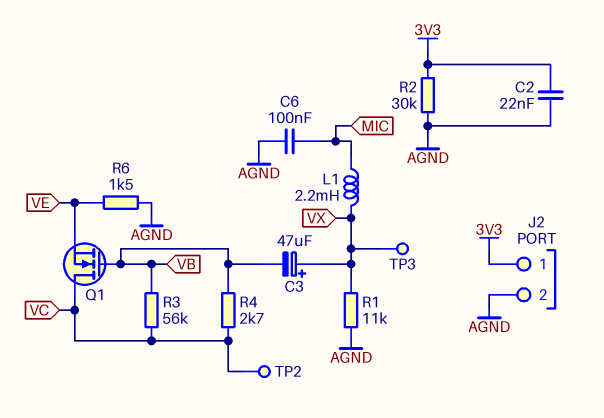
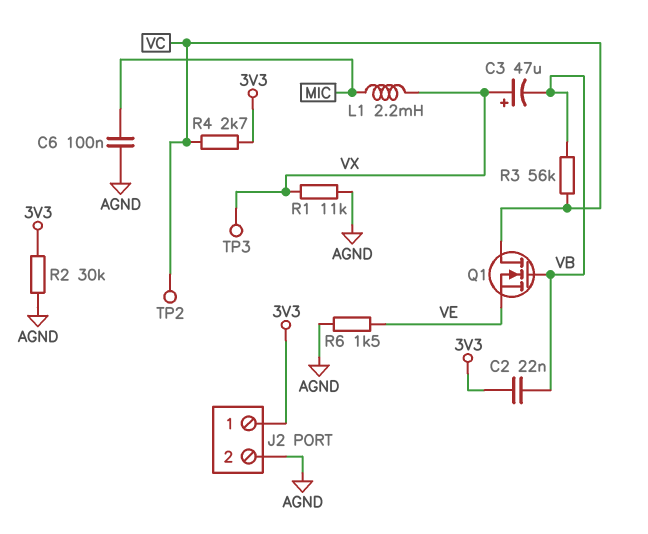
C2: 22nF (3V3, AGND) -> 22nF (3V3, VB)
R4: 2.7k (VB, VC) -> 2.7k (3V3, VC)

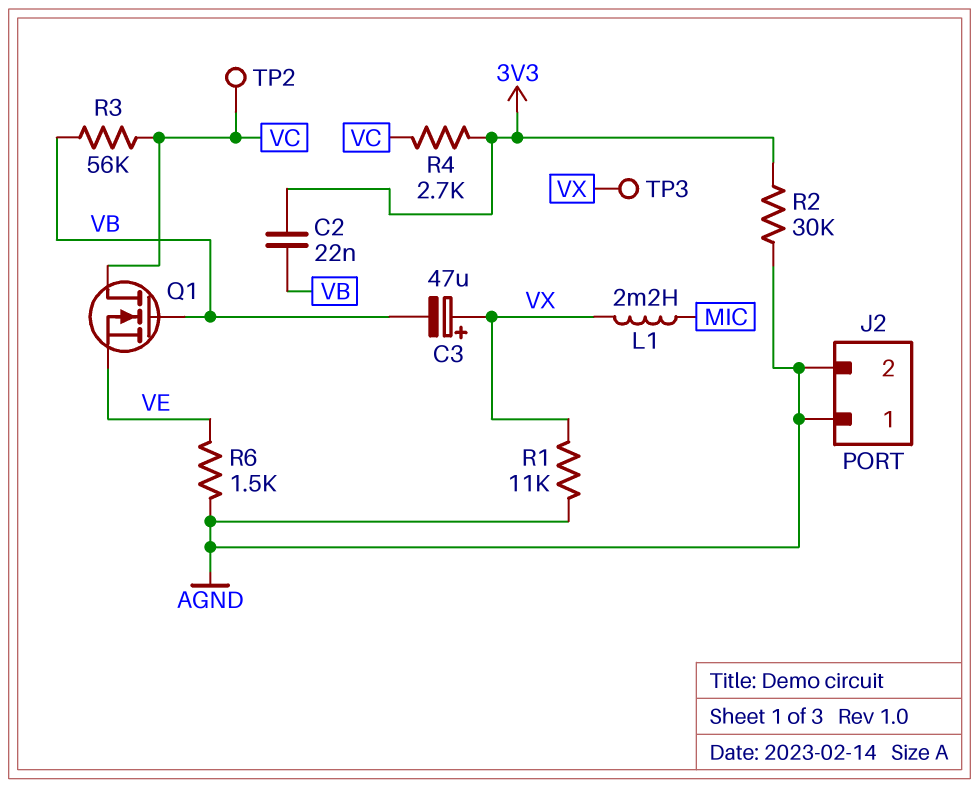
C6: 100nF (AGND, MIC) -> none
J2 pin 1: 3V3 -> AGND

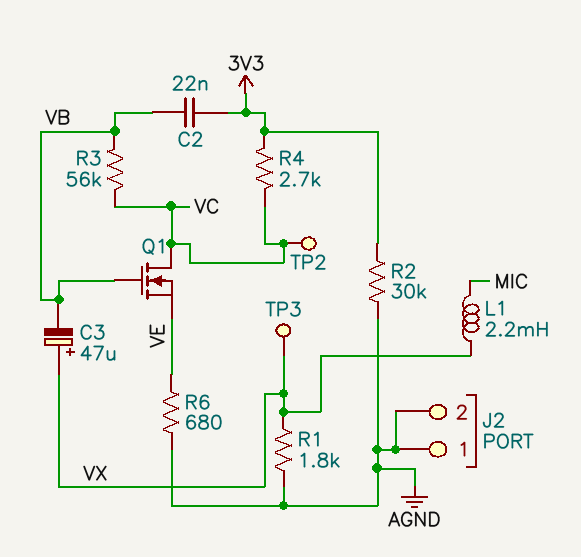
R1: 11k (AGND, VX) -> 1.8k (AGND, VX)
R6: 1.5k (AGND, VE) -> 680 (AGND, VE)

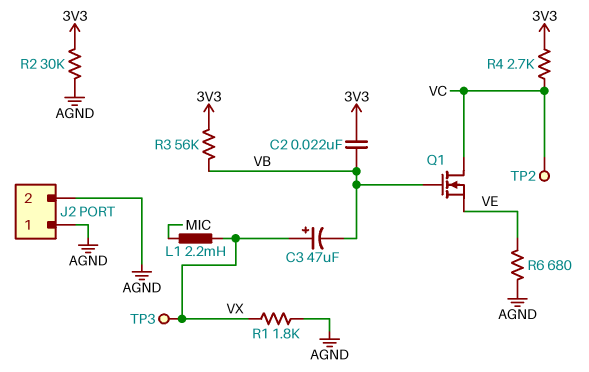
R3: 56k (VB, VC) -> 56k (3V3, VB)

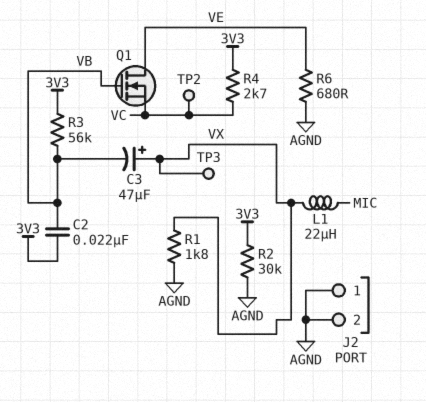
L1: 2.2mH (MIC, VX) -> 22uH (MIC, VX)
Q1: NMOS (G VB, D VC, S VE) -> NMOS (G VB, D VE, S VC)

